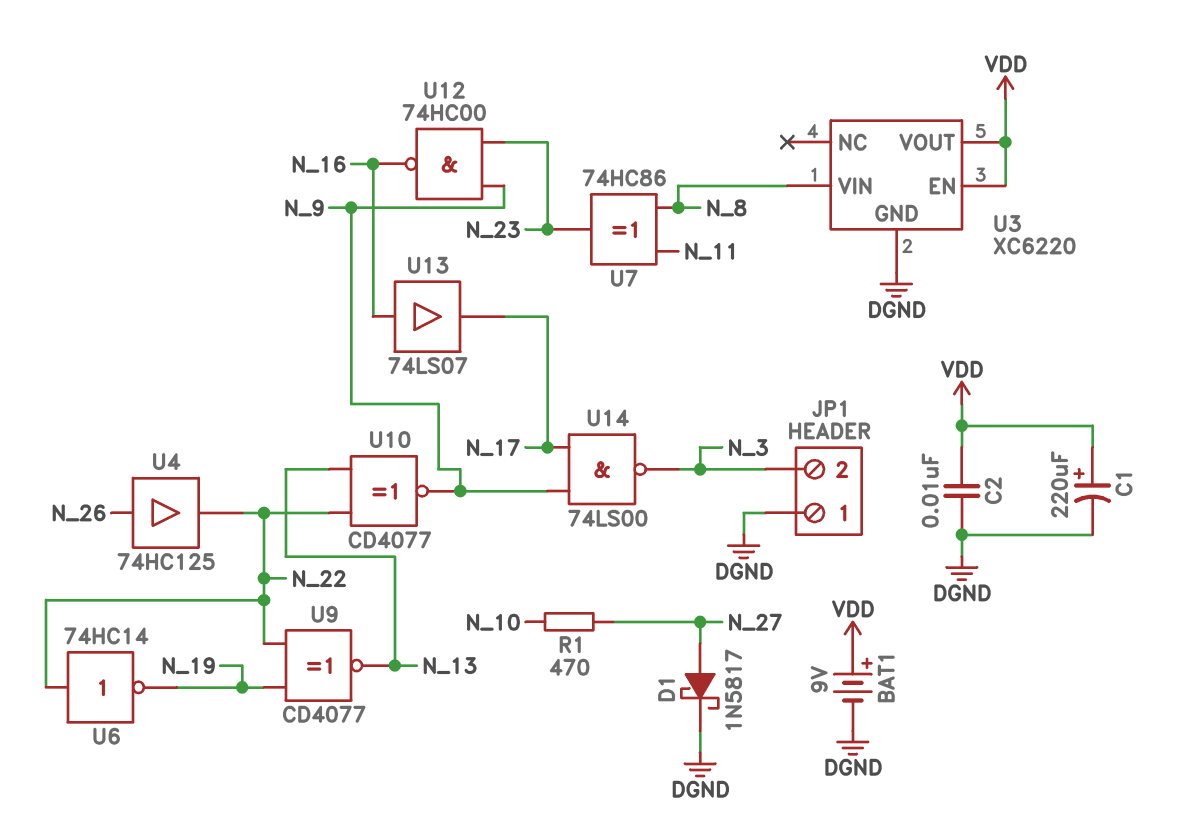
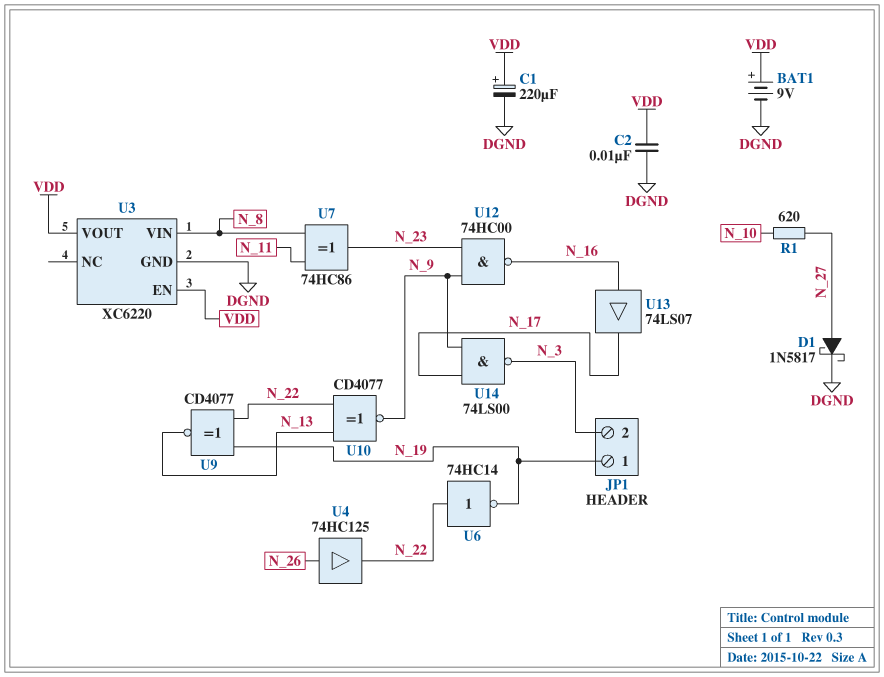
JP1 pin 1: DGND -> N_19
R1: 470 (N_10, N_27) -> 620 (N_10, N_27)

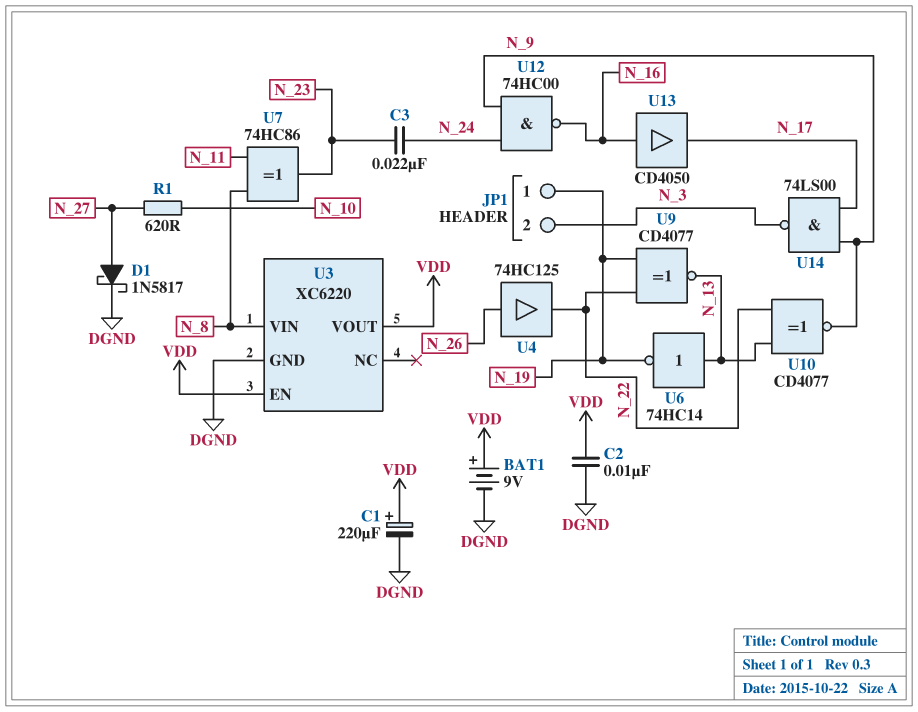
C3: none -> 22nF (N_23, N_24)
U6: NOT 74HC14 (in N_22, out N_19) -> NOT 74HC14 (in N_13, out N_19)
U12: NAND 74HC00 (in N_9, in N_23, out N_16) -> NAND 74HC00 (in N_9, in N_24, out N_16)
U13: buffer 74LS07 (in N_16, out N_17) -> buffer CD4050 (in N_16, out N_17)

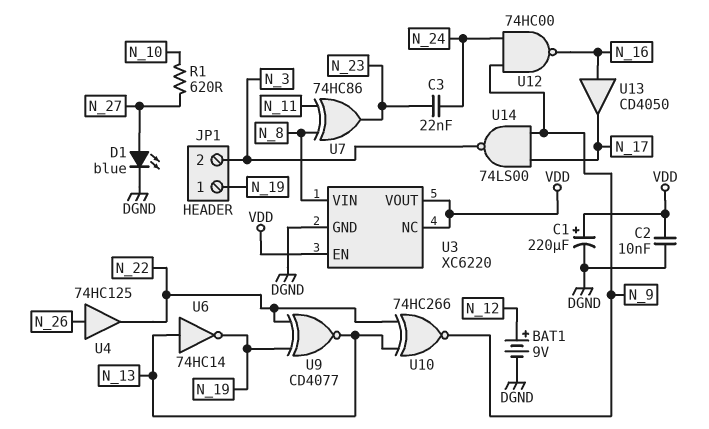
BAT1: 9V (plus VDD, minus DGND) -> 9V (plus N_12, minus DGND)
D1: schottky 1N5817 (A N_27, K DGND) -> LED blue (A N_27, K DGND)
U3 pin NC: none -> VDD
U10: XNOR CD4077 (in N_13, in N_22, out N_9) -> XNOR 74HC266 (in N_13, in N_22, out N_9)

